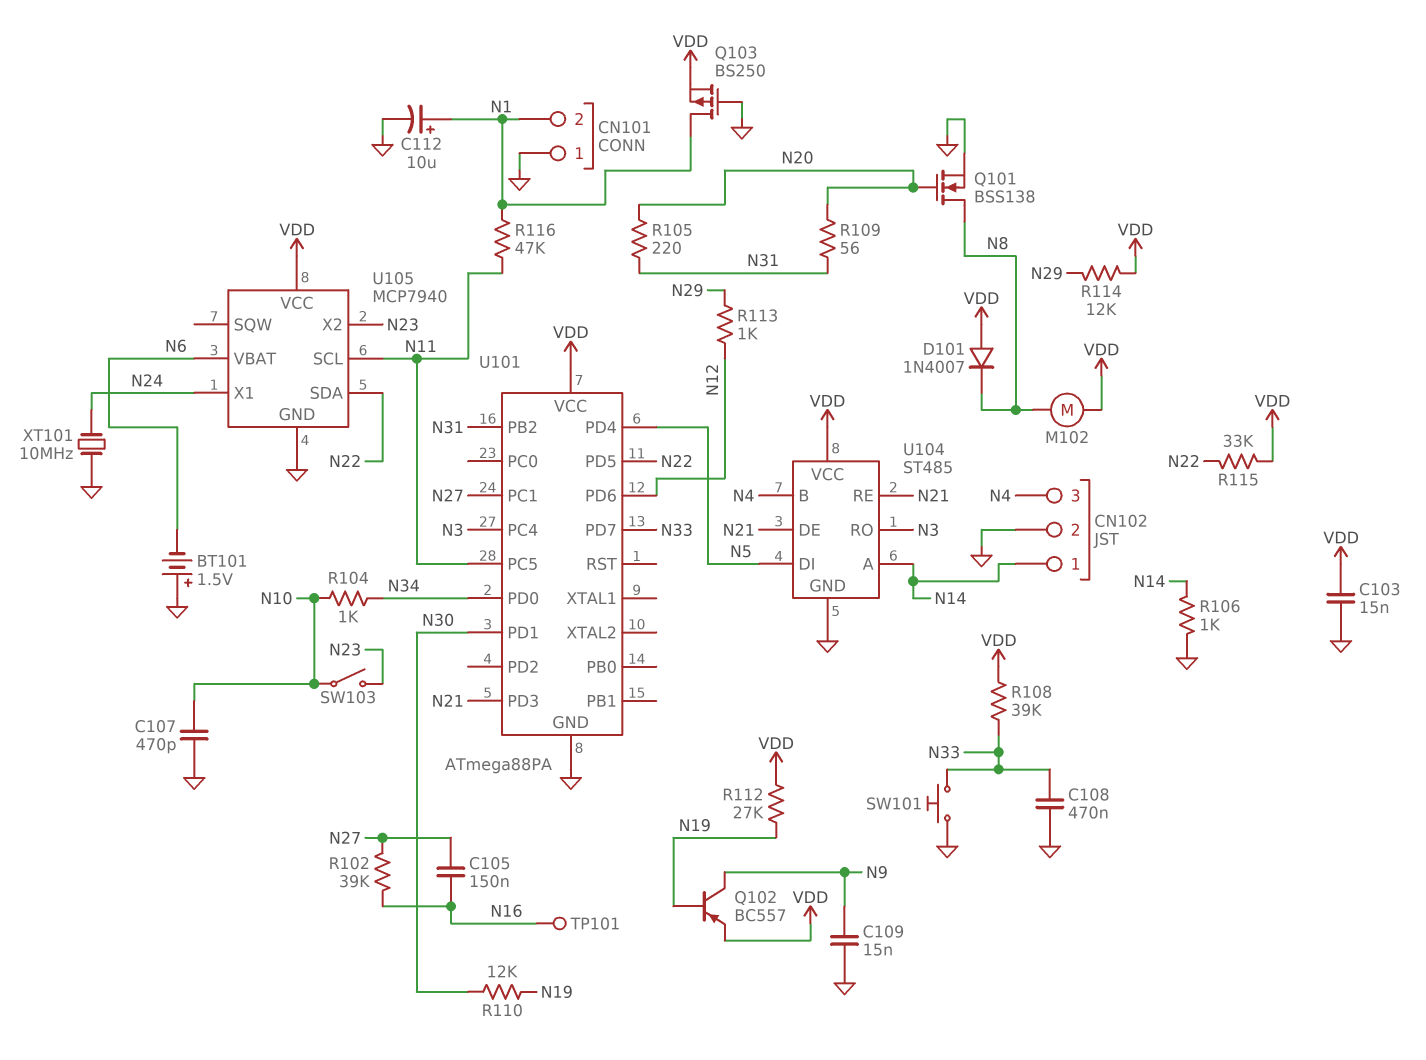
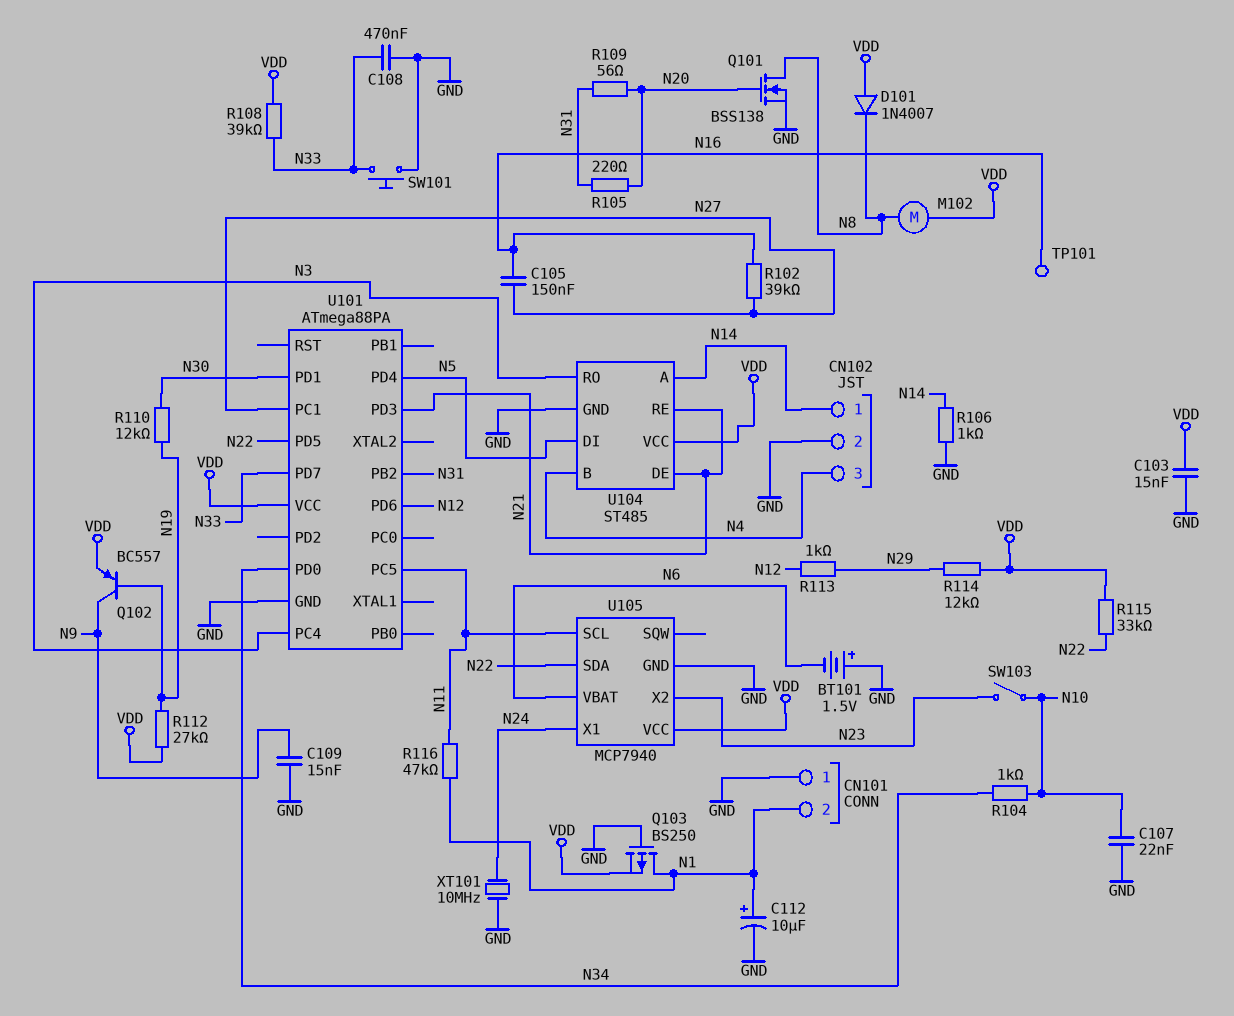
C107: 470pF (GND, N10) -> 22nF (GND, N10)

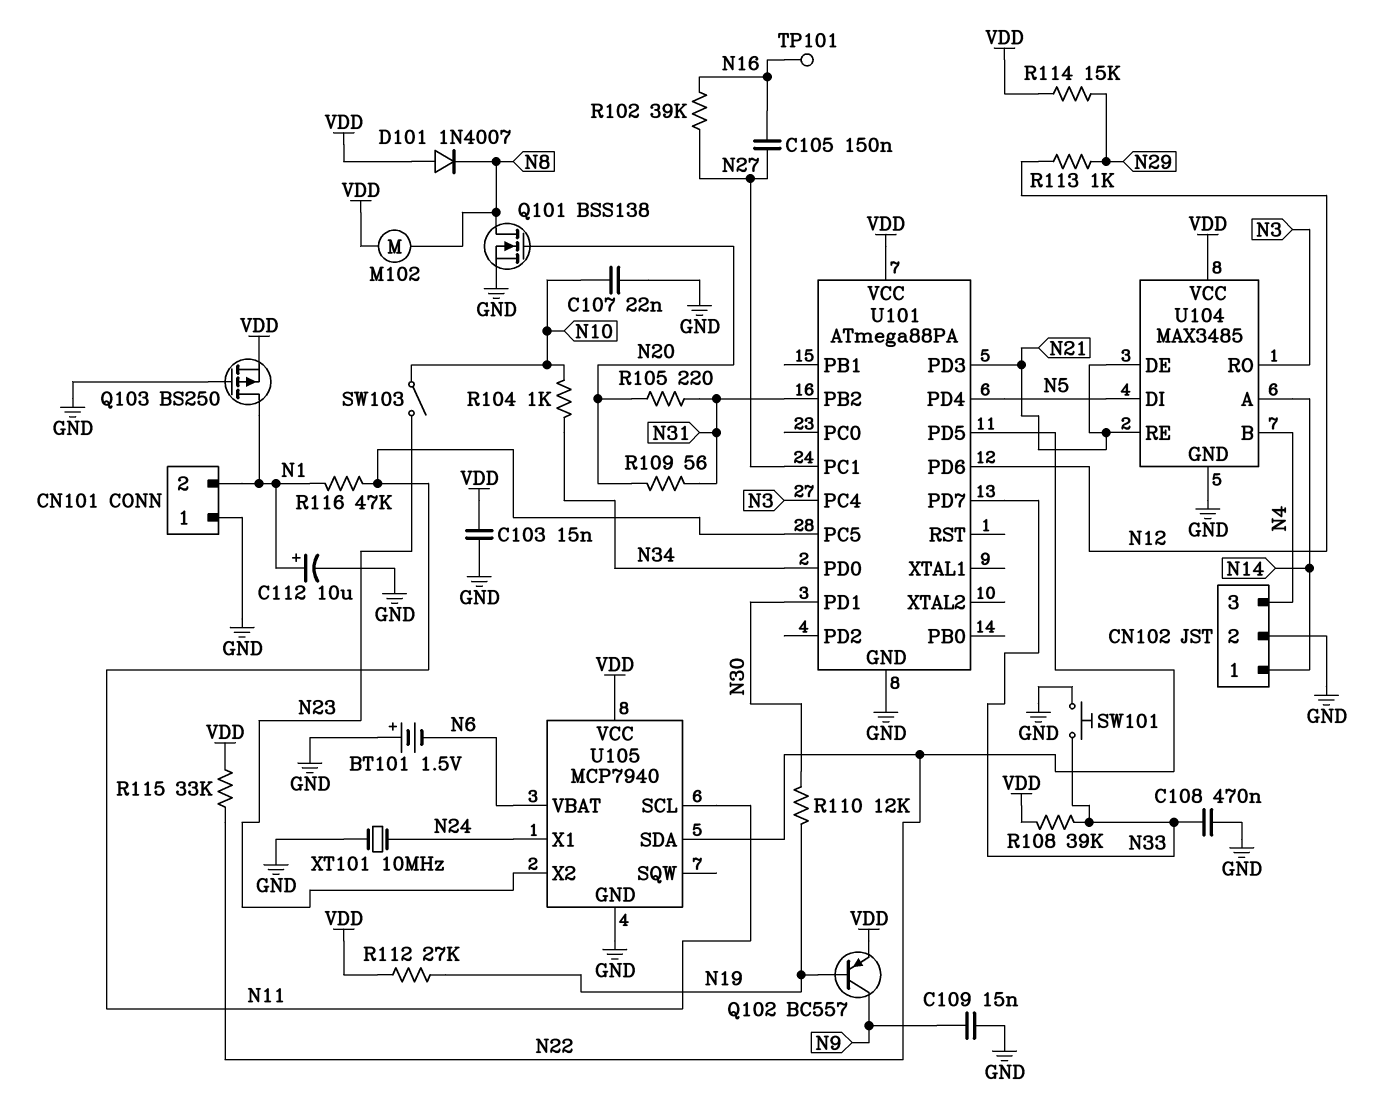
R106: 1k (GND, N14) -> none
R114: 12k (N29, VDD) -> 15k (N29, VDD)
U104: ST485 -> MAX3485

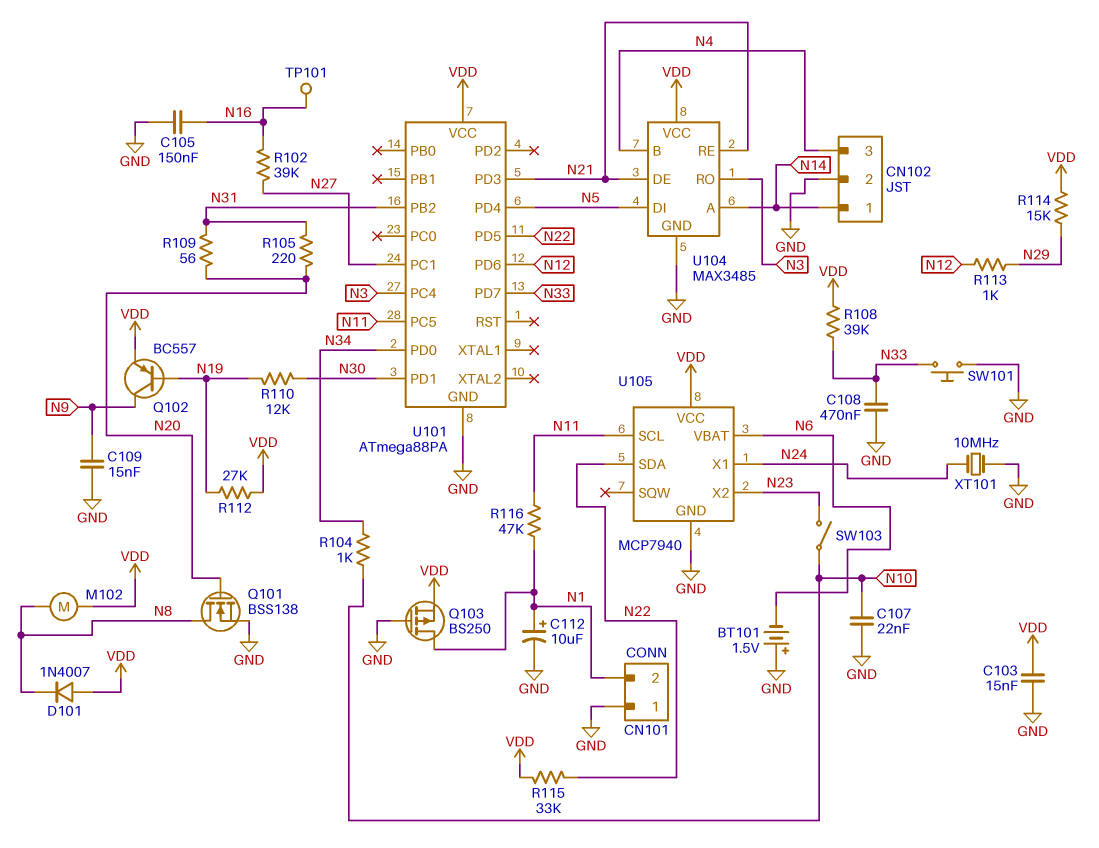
C105: 150nF (N16, N27) -> 150nF (GND, N16)

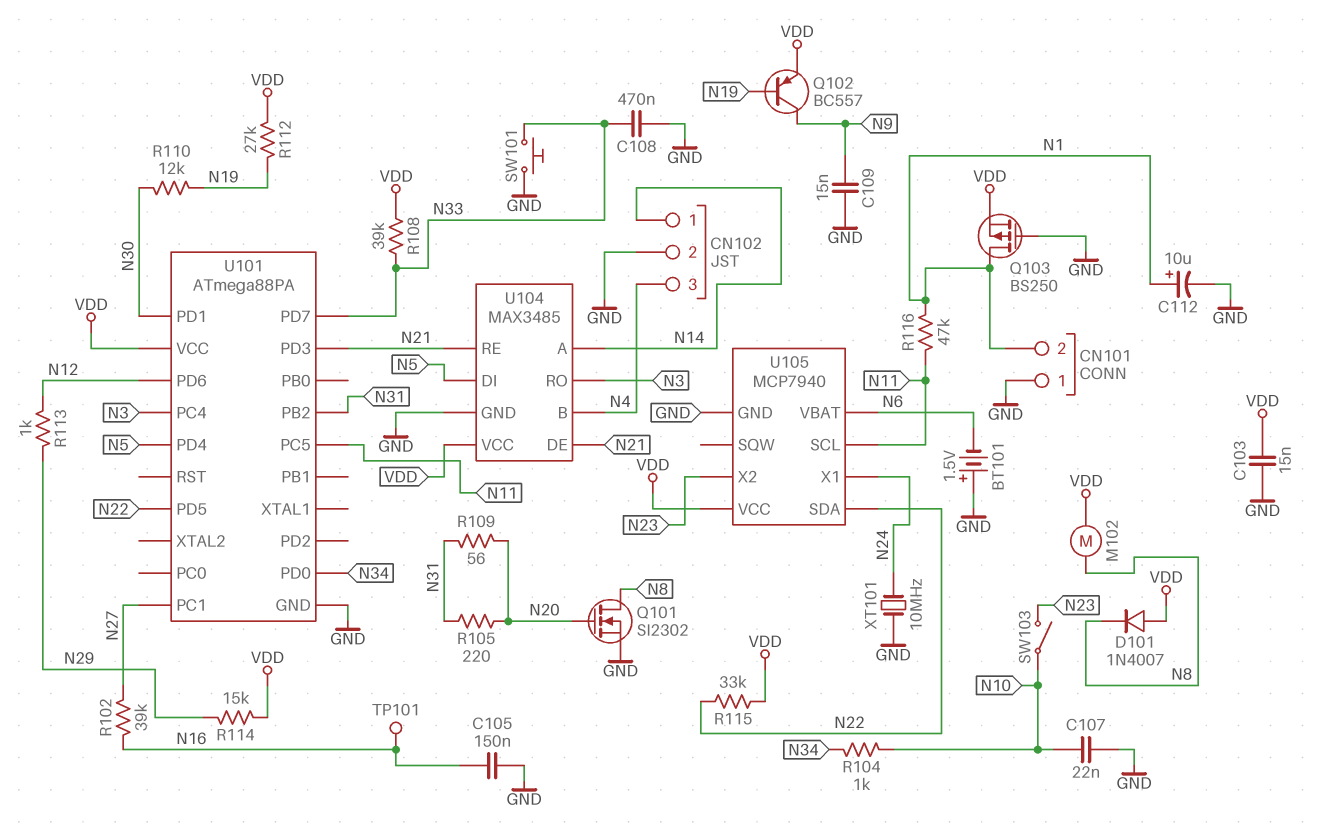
Q101: NMOS BSS138 (G N20, D N8, S GND) -> NMOS SI2302 (G N20, D N8, S GND)

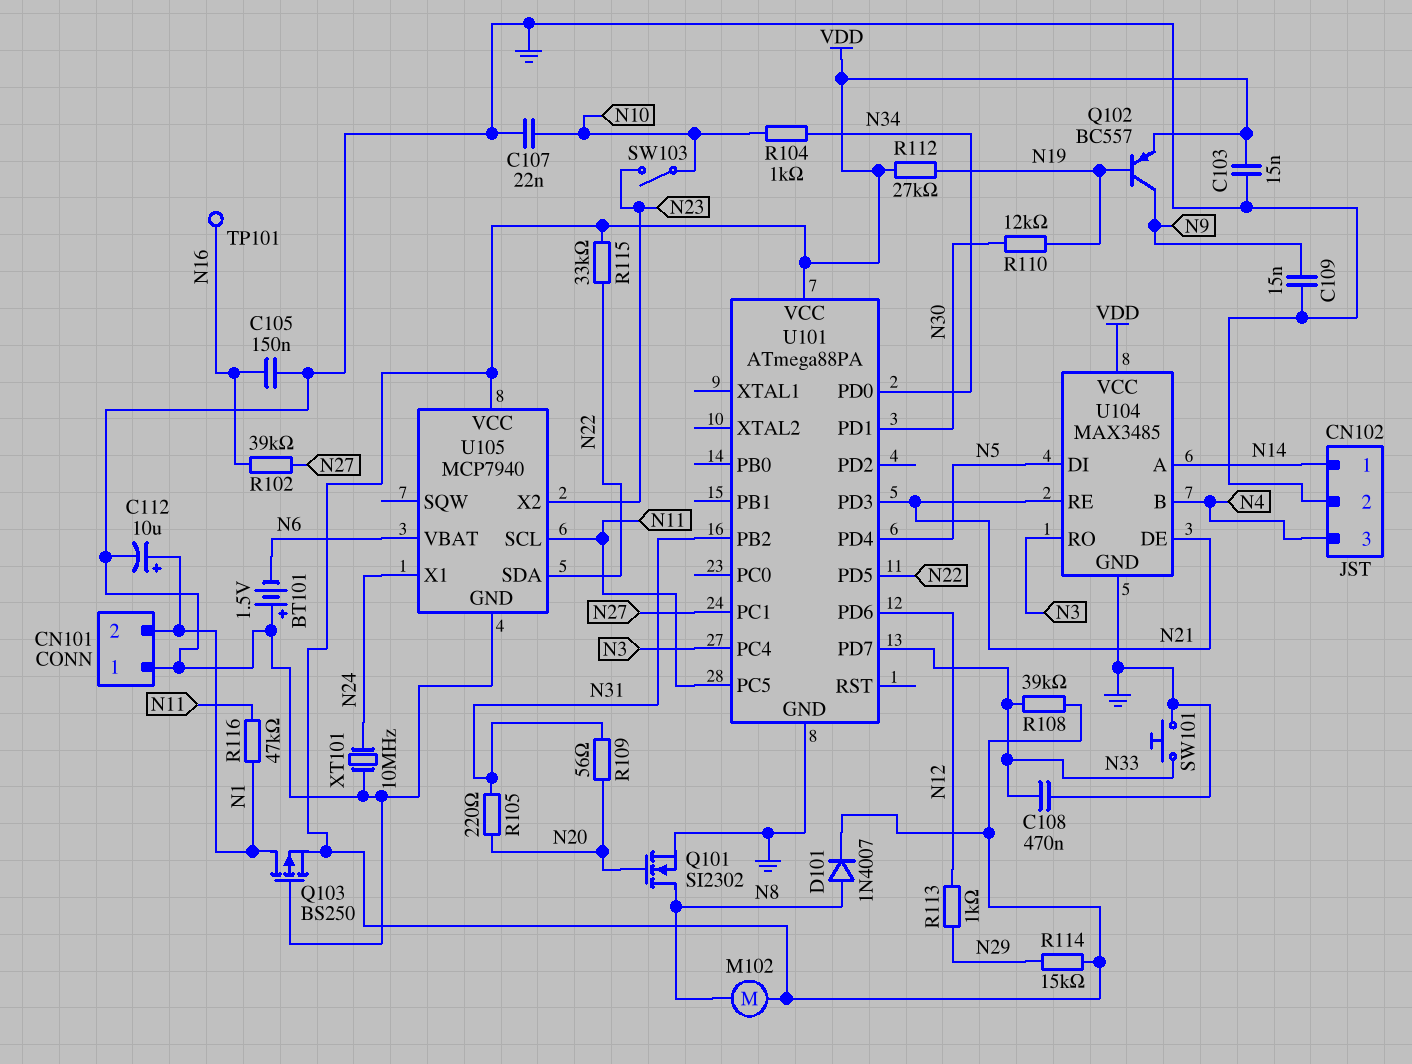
D101: diode 1N4007 (A VDD, K N8) -> diode 1N4007 (A N8, K VDD)

